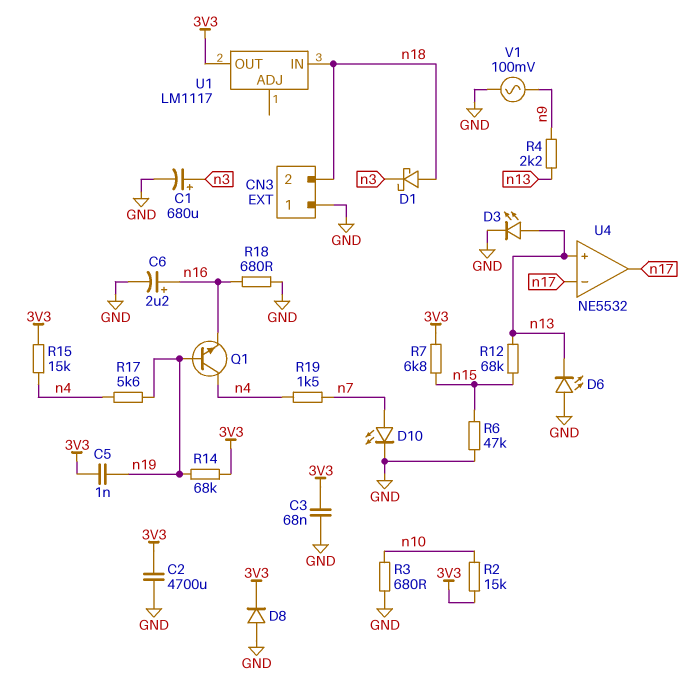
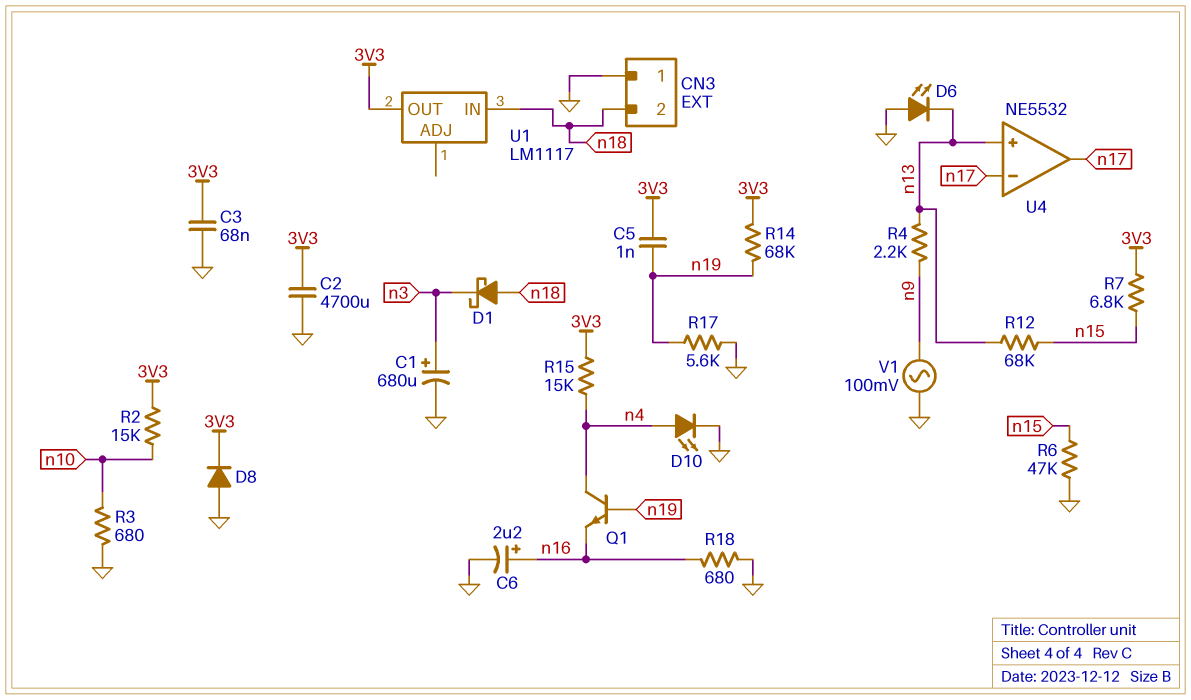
D3: LED (A n13, K GND) -> none
D10: LED (A n7, K GND) -> LED (A n4, K GND)
R17: 5.6k (n4, n19) -> 5.6k (GND, n19)
R19: 1.5k (n4, n7) -> none

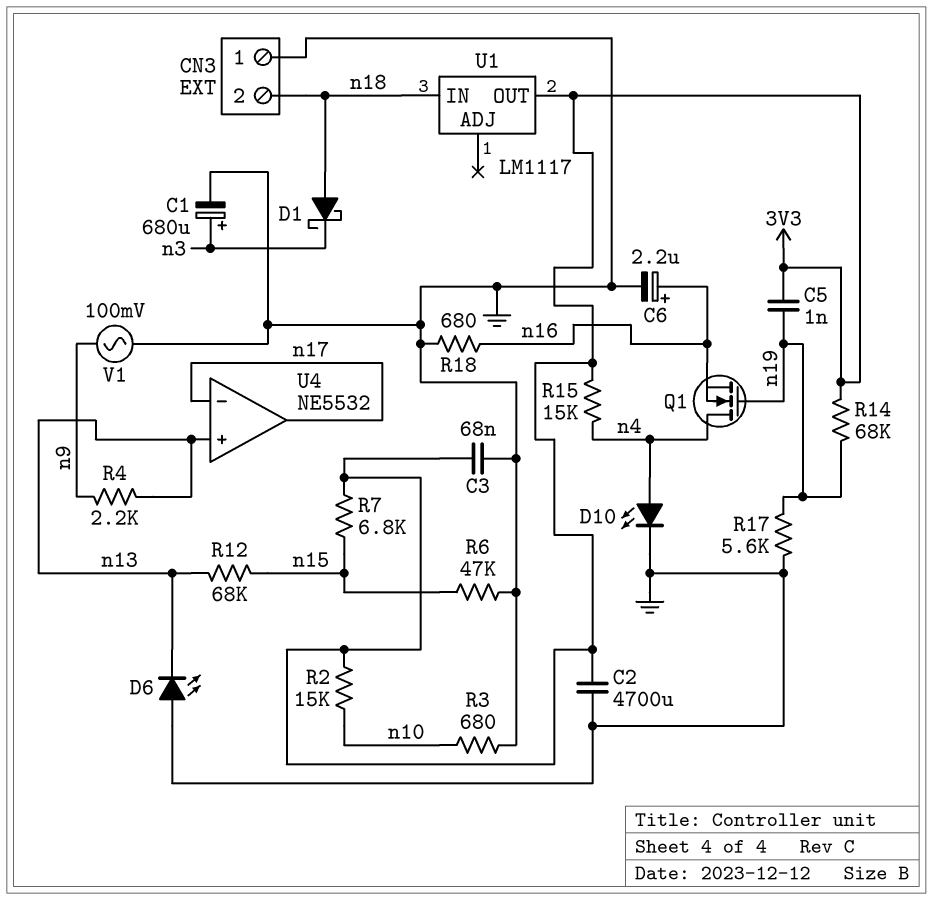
D8: diode (A GND, K 3V3) -> none
Q1: NPN (B n19, C n4, E n16) -> NMOS (G n19, D n4, S n16)

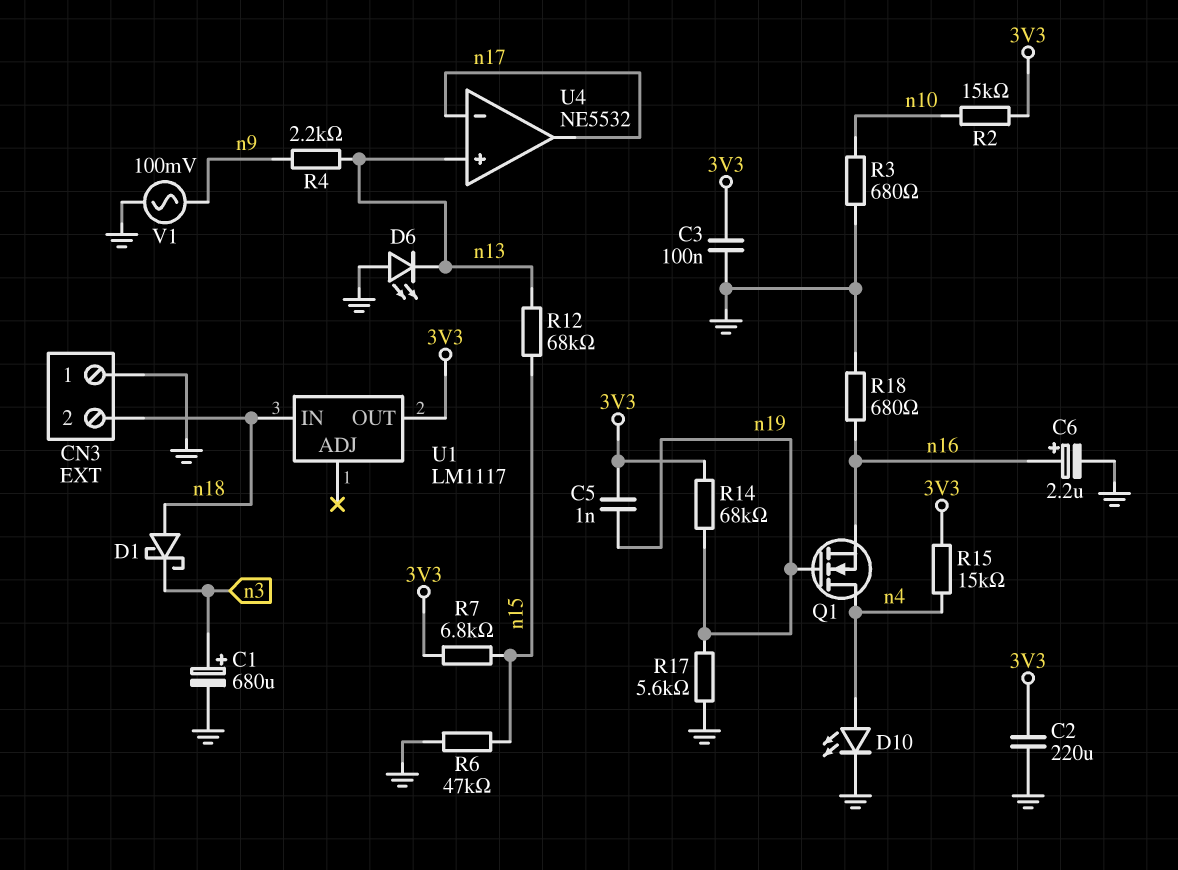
C2: 4700uF (3V3, GND) -> 220uF (3V3, GND)
C3: 68nF (3V3, GND) -> 100nF (3V3, GND)

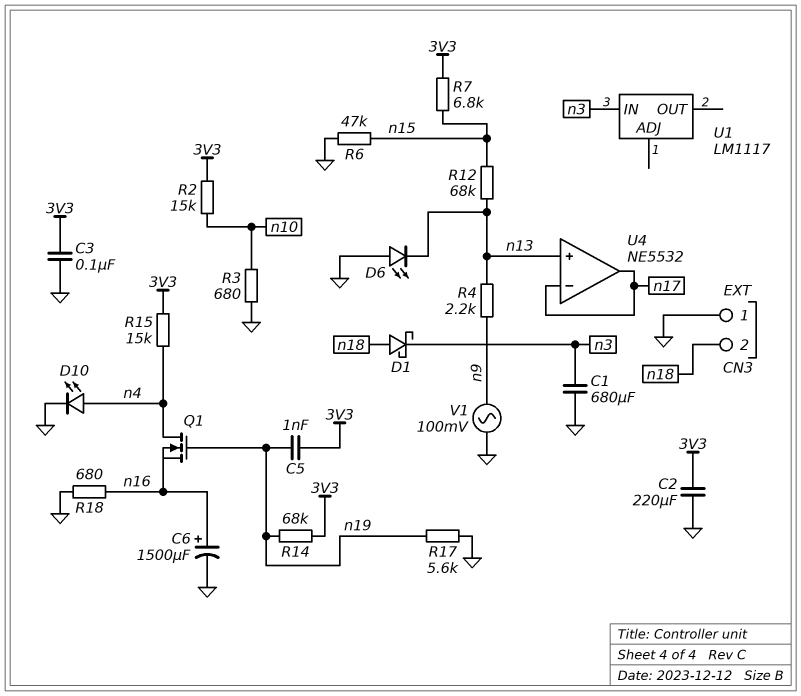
C1: 680uF (plus n3, minus GND) -> 680uF (GND, n3)
C6: 2.2uF (plus n16, minus GND) -> 1500uF (plus n16, minus GND)
U1 pin IN: n18 -> n3
U1 pin OUT: 3V3 -> none

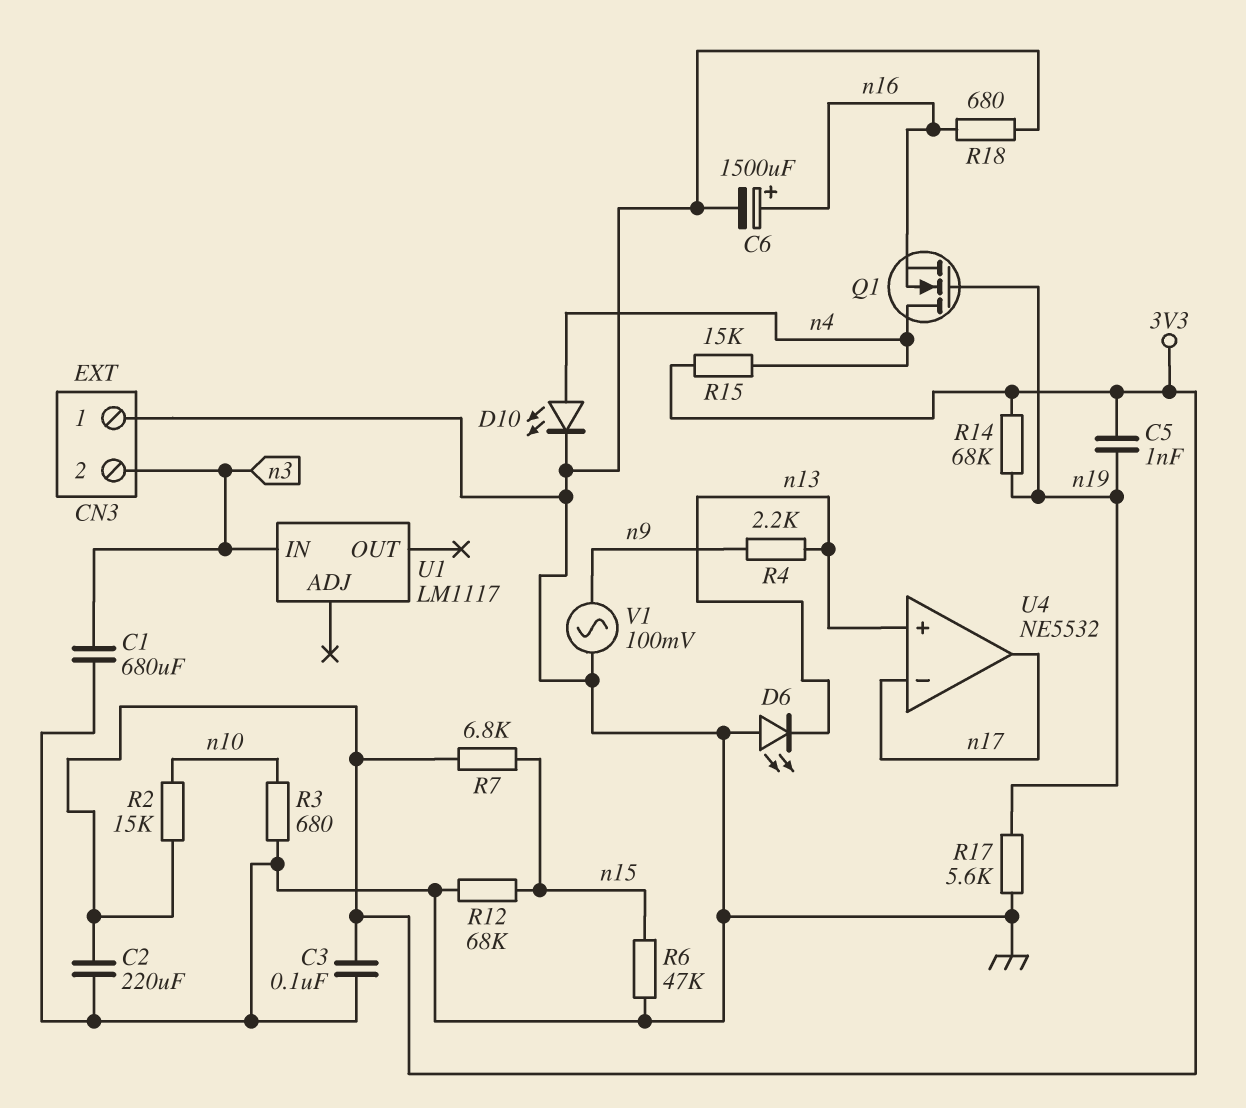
CN3 pin 2: n18 -> n3
D1: schottky (A n18, K n3) -> none
R12: 68k (n13, n15) -> 68k (GND, n15)

